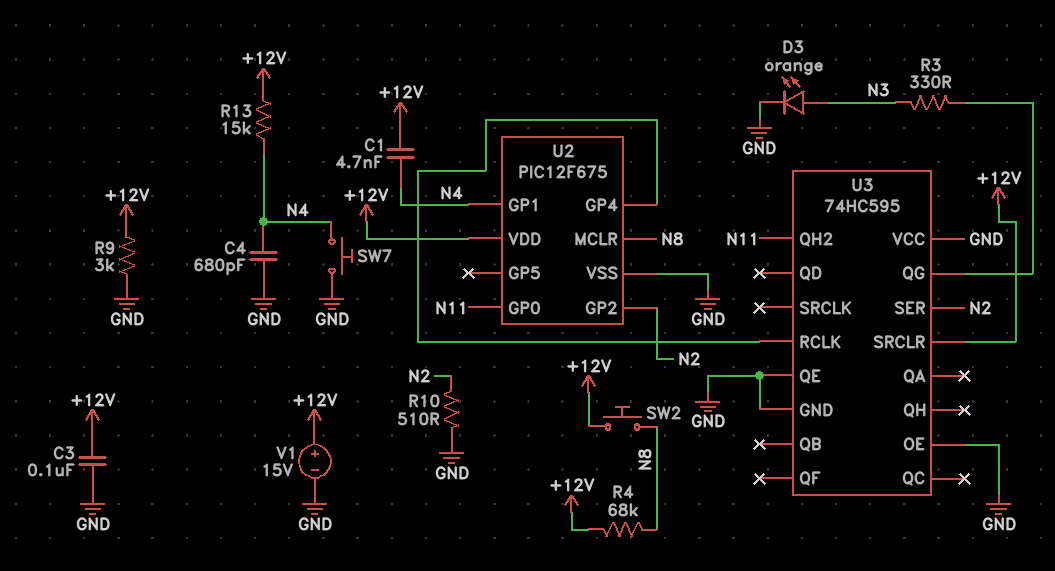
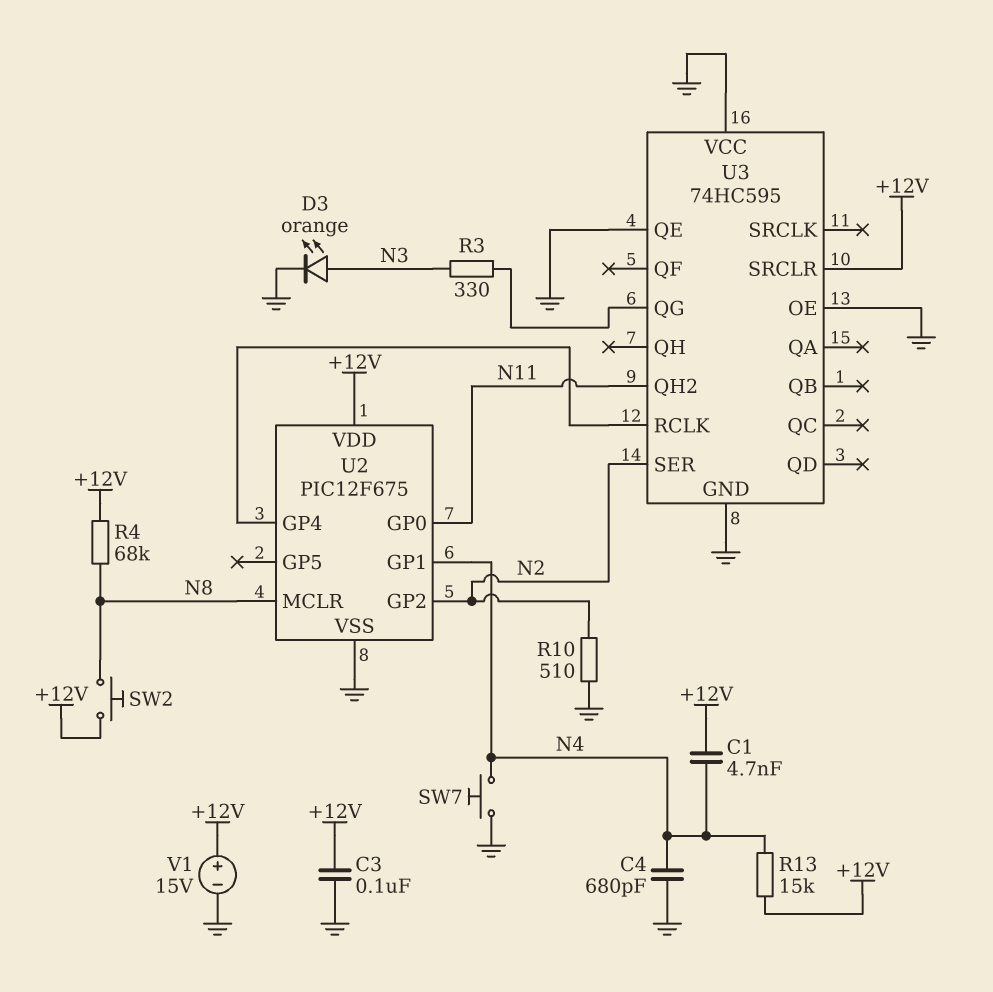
R9: 3k (+12V, GND) -> none

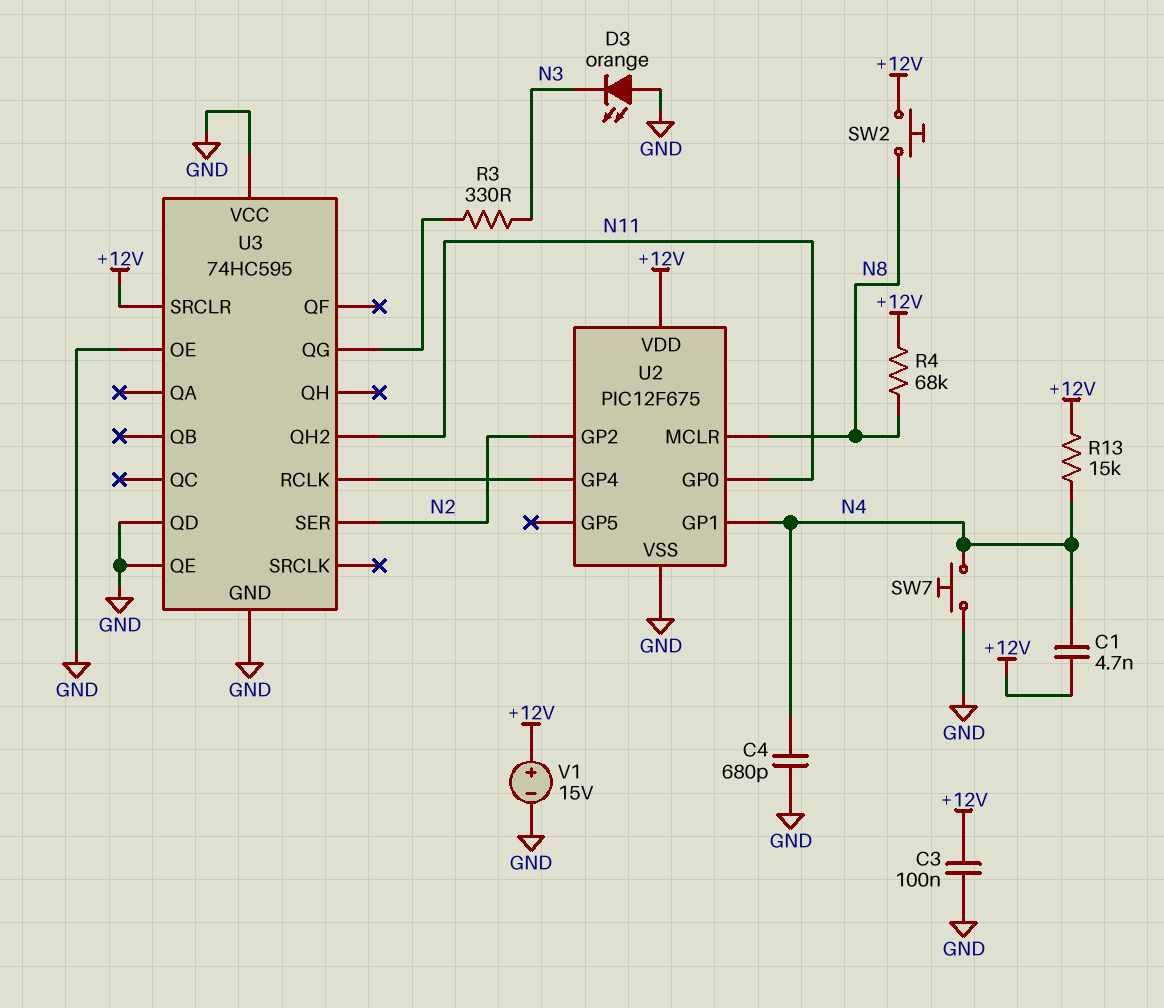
D3: LED orange (A N3, K GND) -> LED orange (A GND, K N3)
R10: 510 (GND, N2) -> none
U3 pin QD: none -> GND

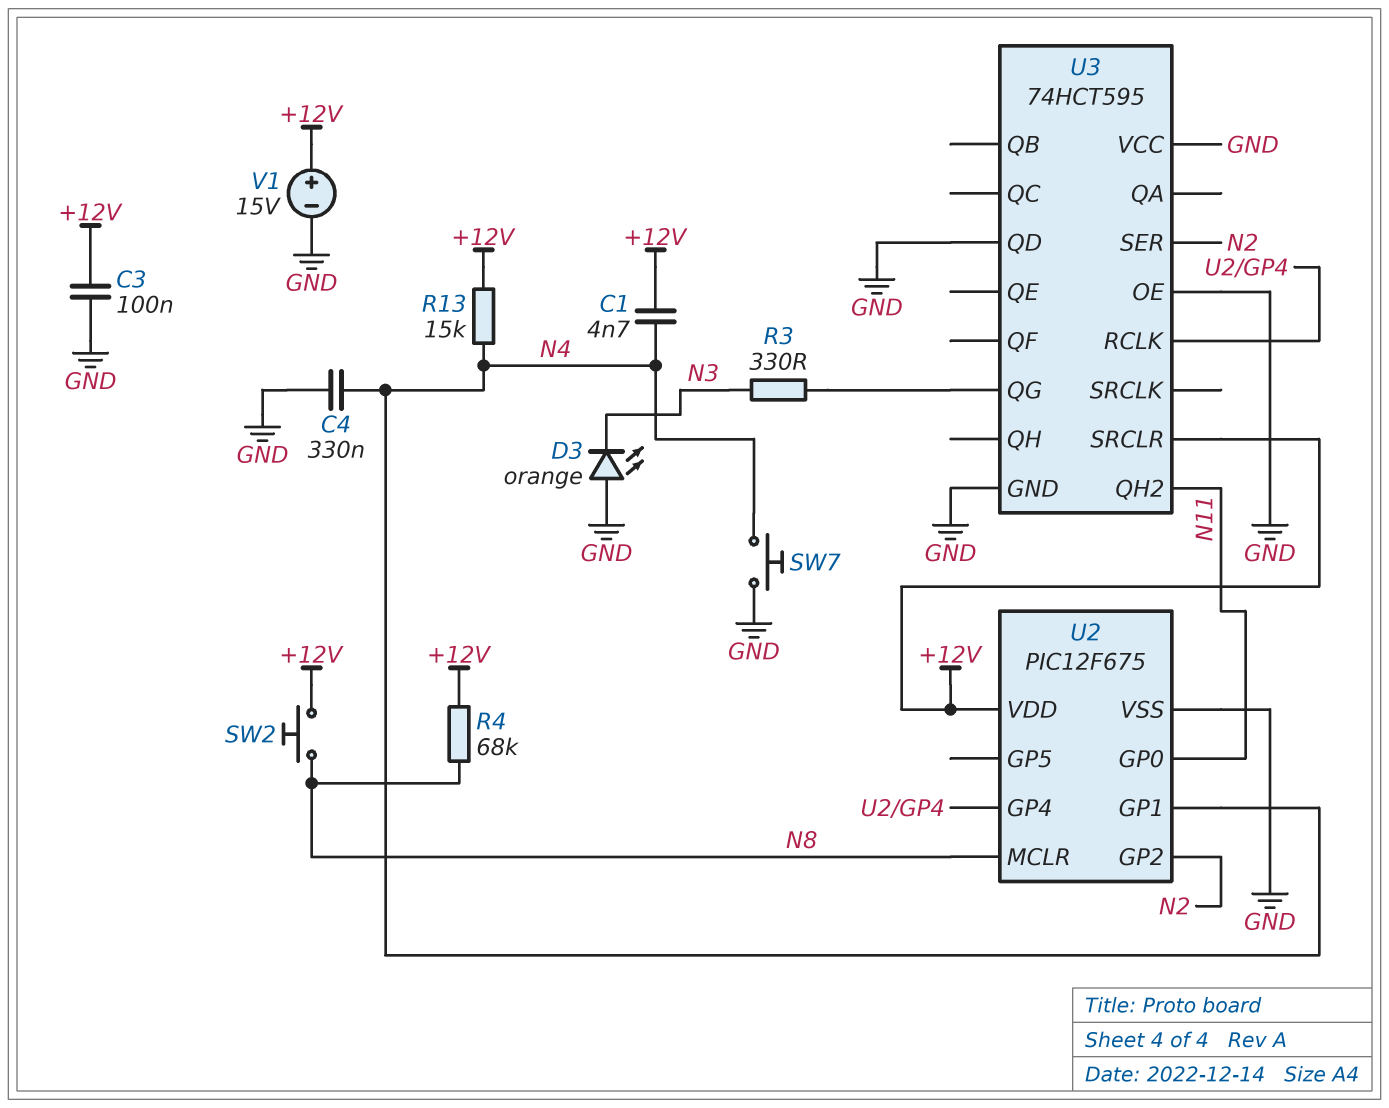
C4: 680pF (GND, N4) -> 330nF (GND, N4)
U3: 74HC595 -> 74HCT595
U3 pin QE: GND -> none

